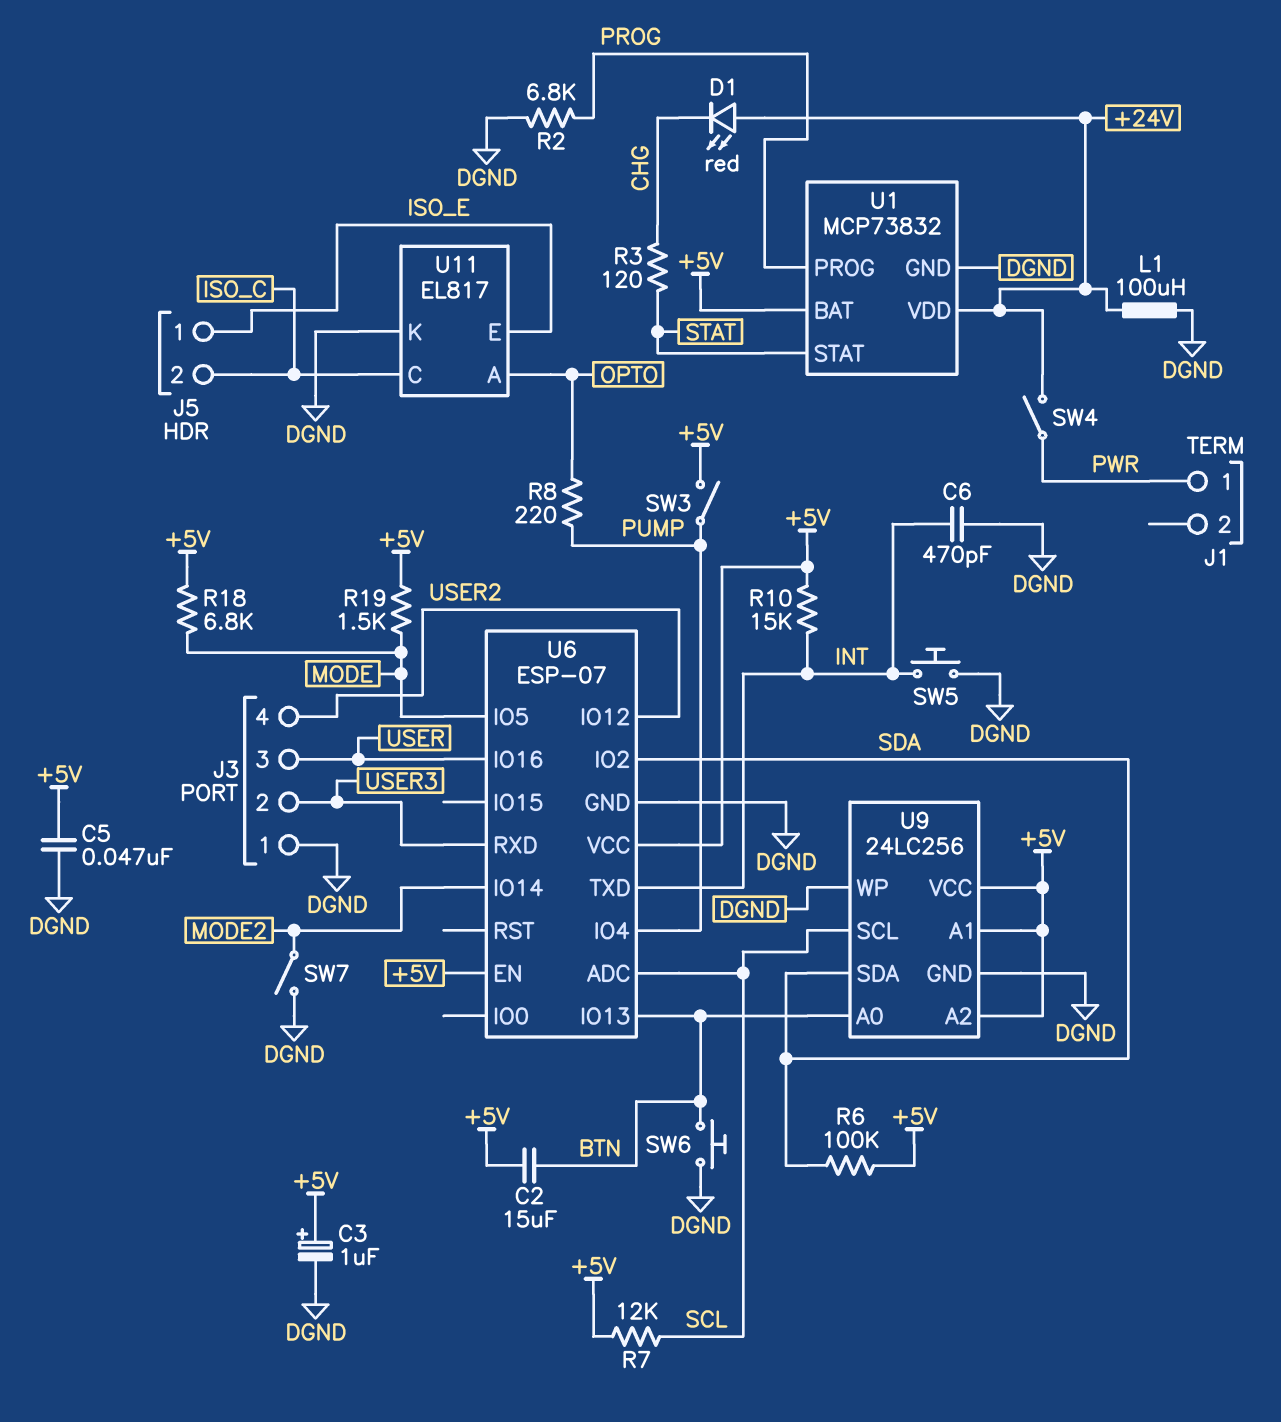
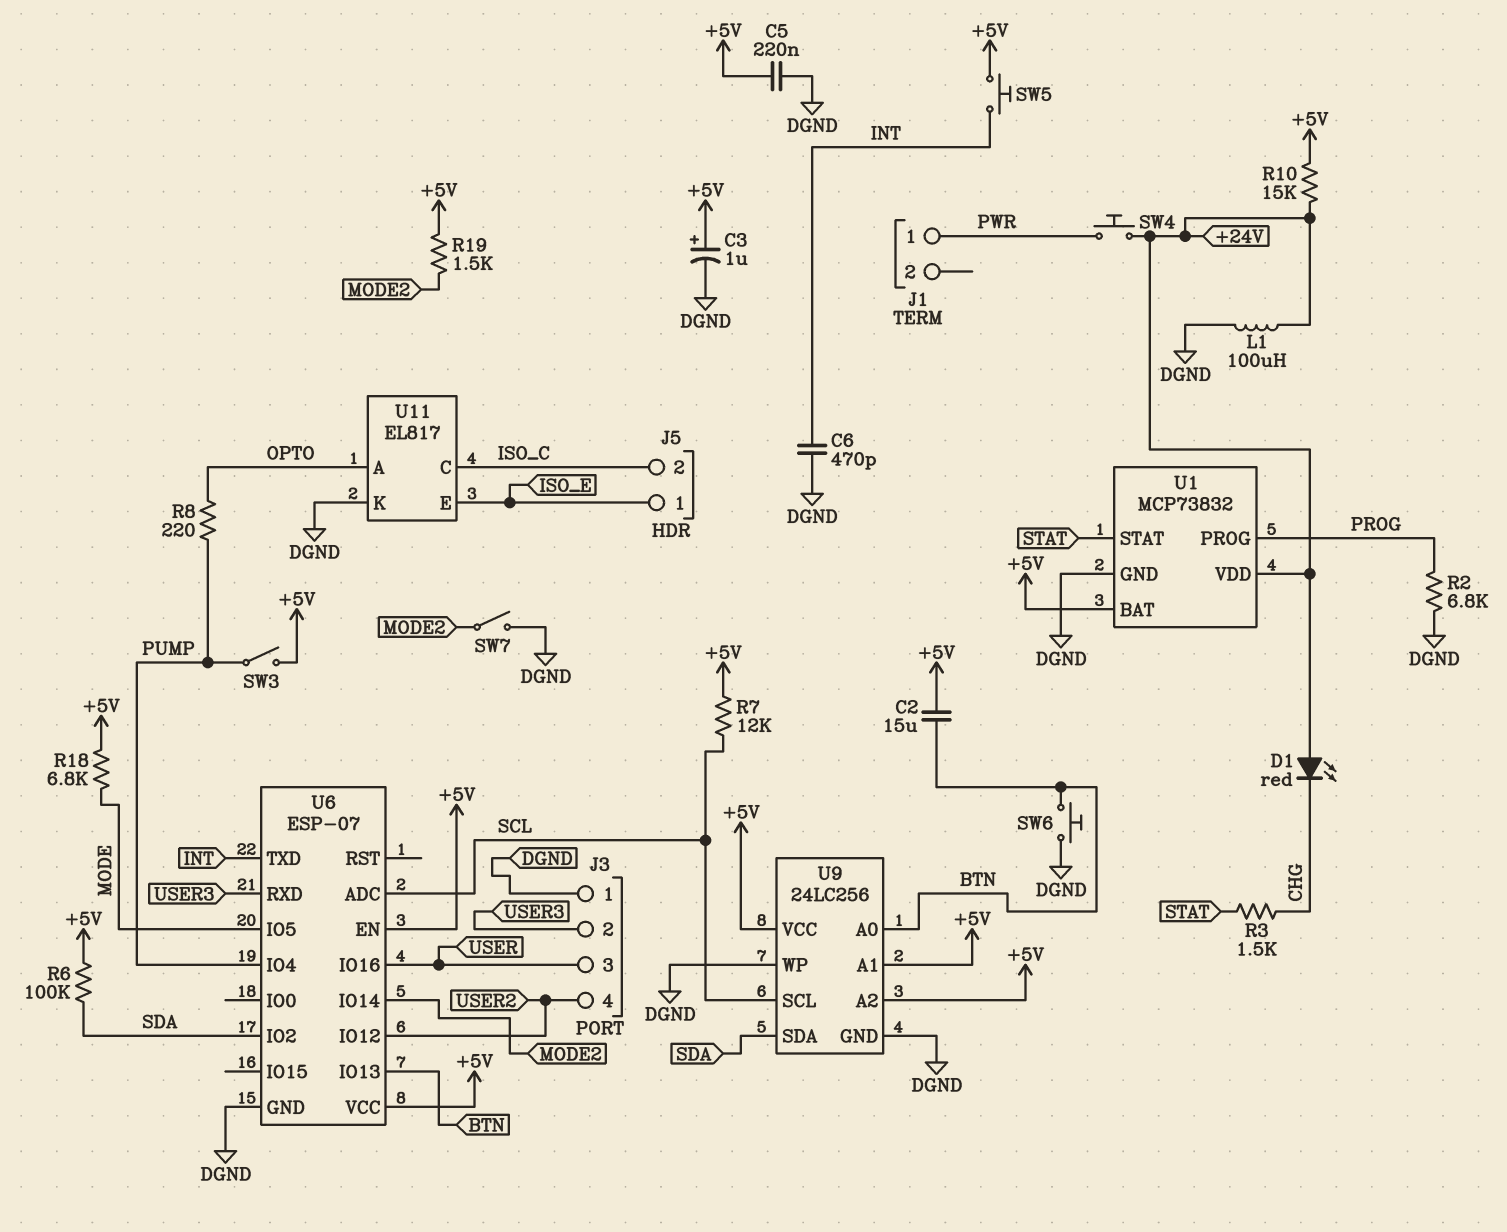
C5: 47nF (+5V, DGND) -> 220nF (+5V, DGND)
R3: 120 (CHG, STAT) -> 1.5k (CHG, STAT)
R10: 15k (+5V, INT) -> 15k (+5V, +24V)
R19: 1.5k (+5V, MODE) -> 1.5k (+5V, MODE2)
SW4: switch (+24V, PWR) -> button (+24V, PWR)
SW5: button (DGND, INT) -> button (+5V, INT)

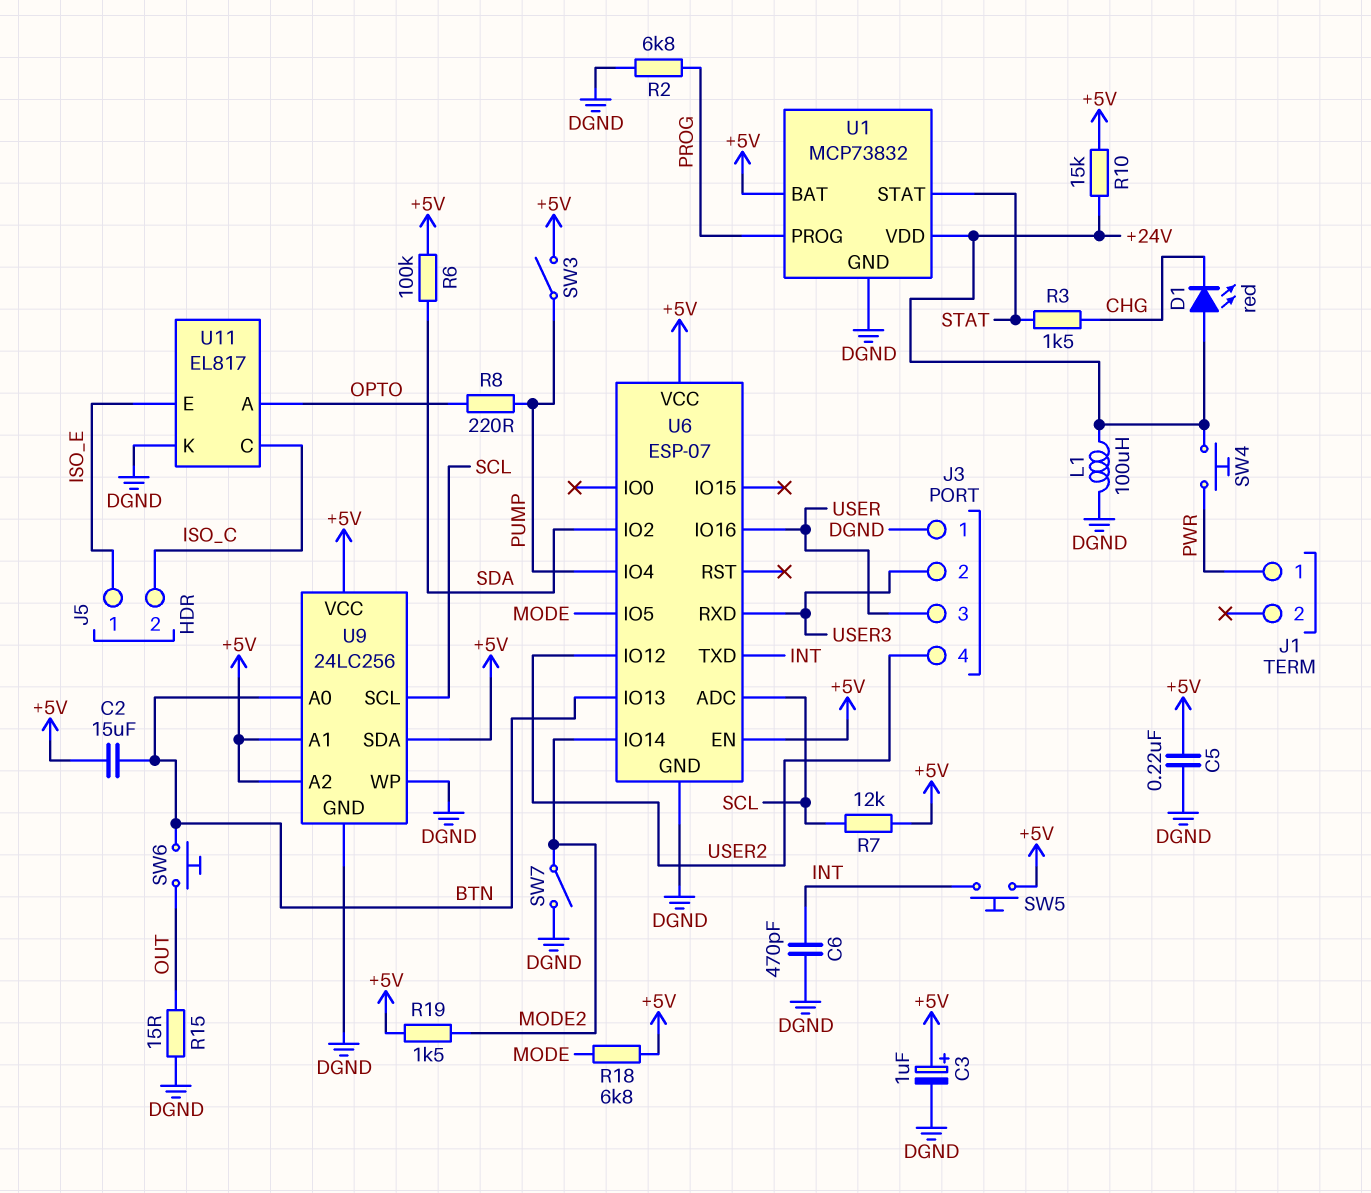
R15: none -> 15 (DGND, OUT)
SW6: button (BTN, DGND) -> button (BTN, OUT)
U9 pin SDA: SDA -> +5V

